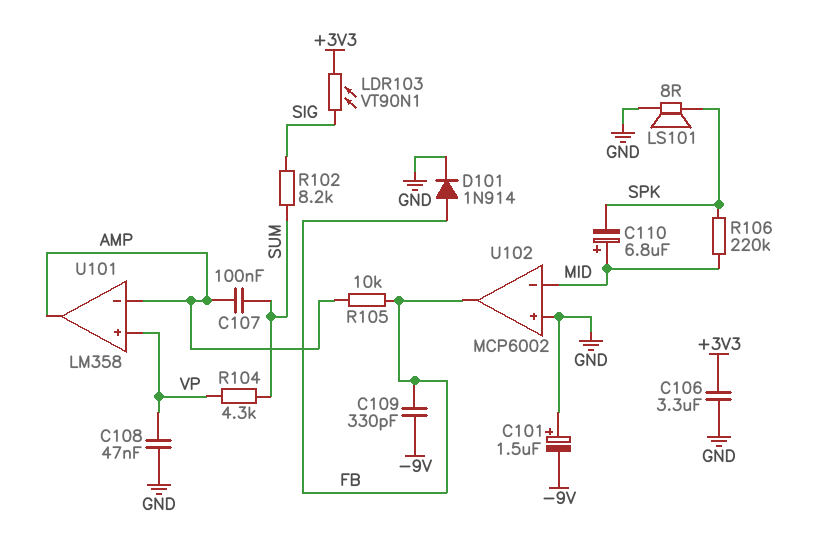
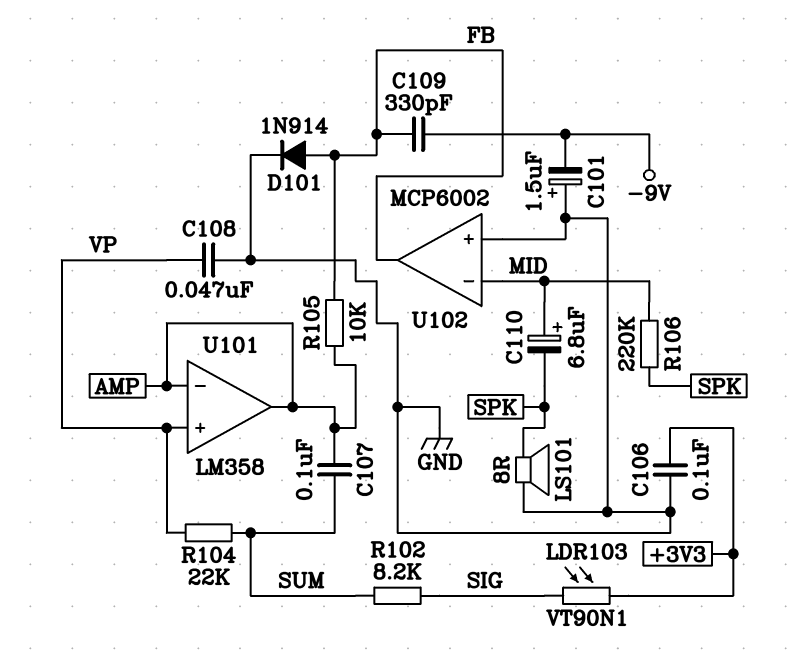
C106: 3.3uF (+3V3, GND) -> 100nF (+3V3, GND)
R104: 4.3k (SUM, VP) -> 22k (SUM, VP)

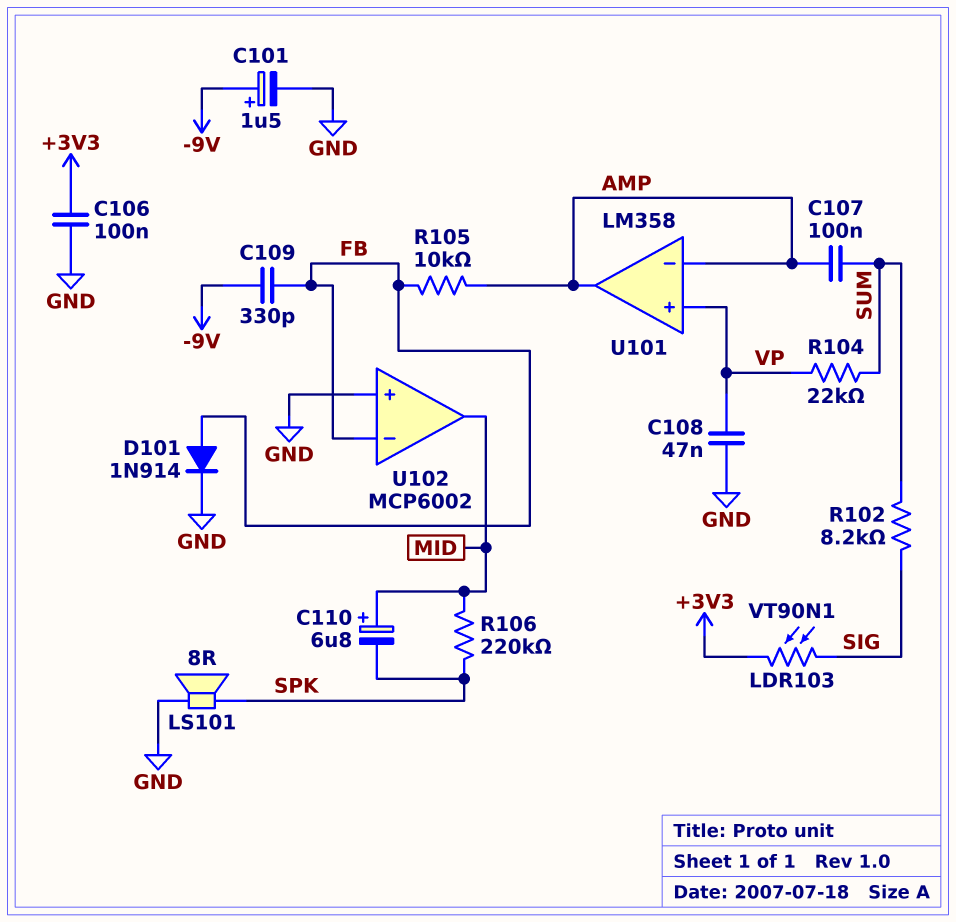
C101: 1.5uF (plus GND, minus -9V) -> 1.5uF (plus -9V, minus GND)
U102 pin in-: MID -> FB
U102 pin out: FB -> MID

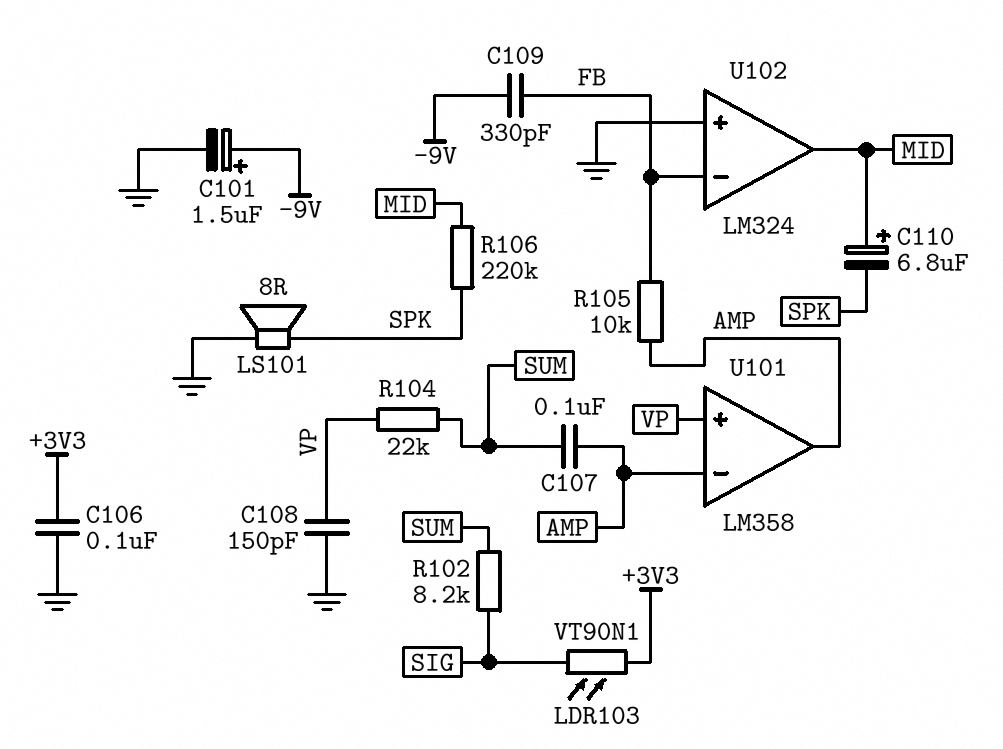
C108: 47nF (GND, VP) -> 150pF (GND, VP)
D101: diode 1N914 (A FB, K GND) -> none
U102: MCP6002 -> LM324

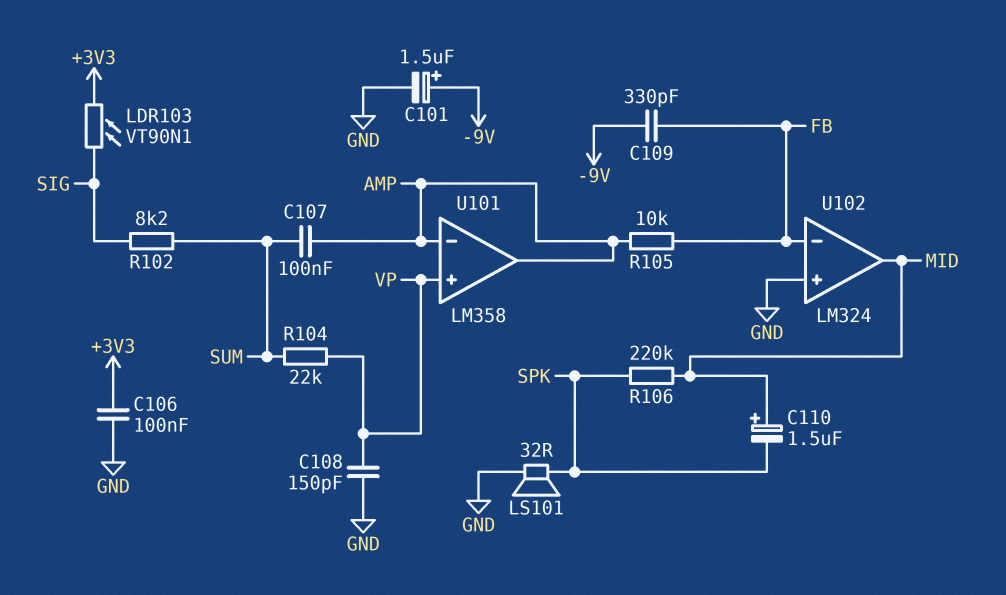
C110: 6.8uF (plus MID, minus SPK) -> 1.5uF (plus MID, minus SPK)
LS101: speaker 8R (GND, SPK) -> speaker 32R (GND, SPK)

